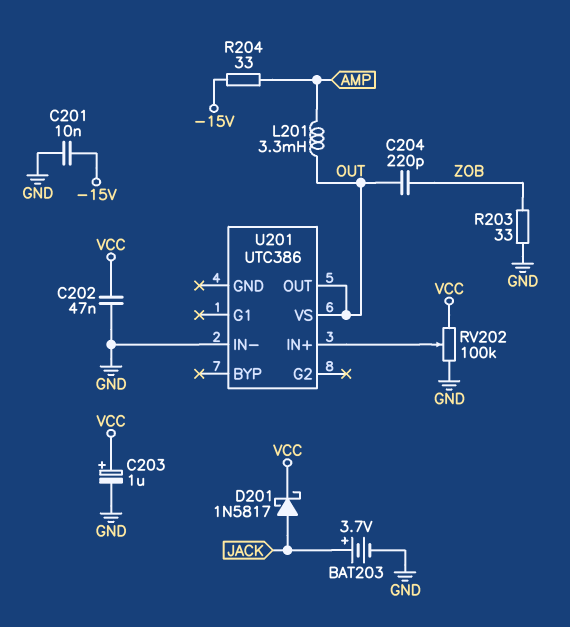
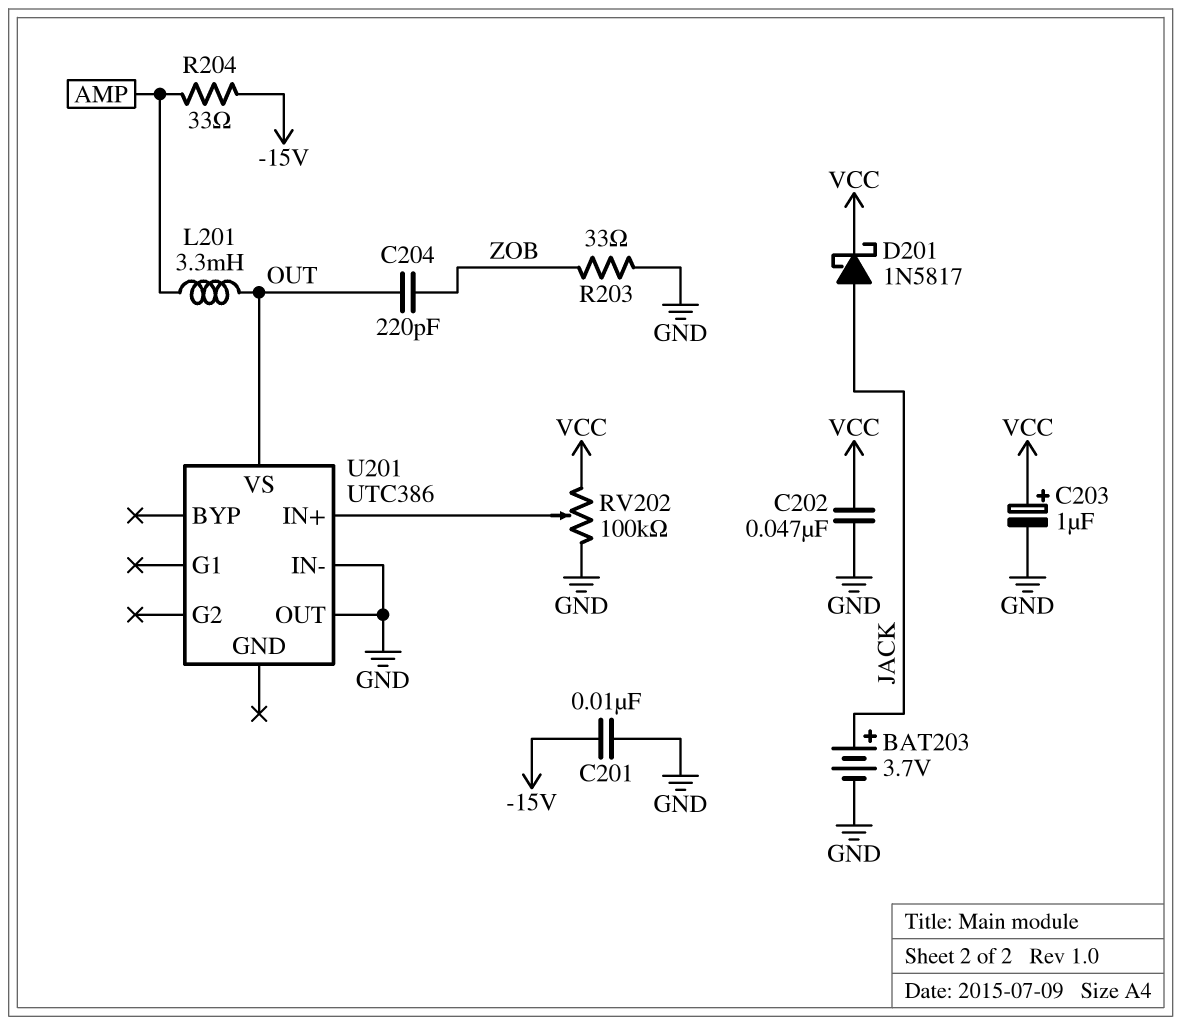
U201 pin OUT: OUT -> GND

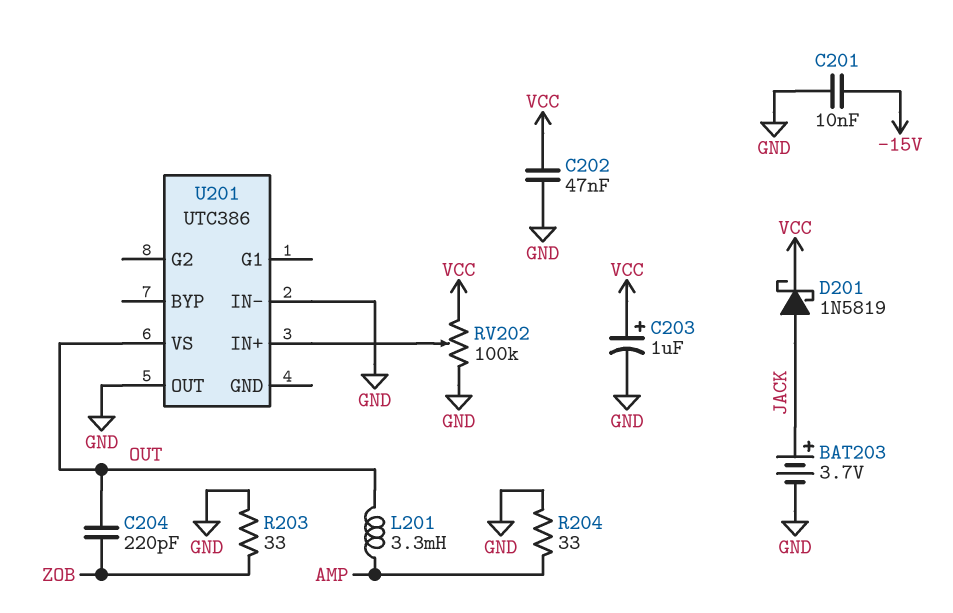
D201: schottky 1N5817 (A JACK, K VCC) -> schottky 1N5819 (A JACK, K VCC)
R204: 33 (-15V, AMP) -> 33 (AMP, GND)

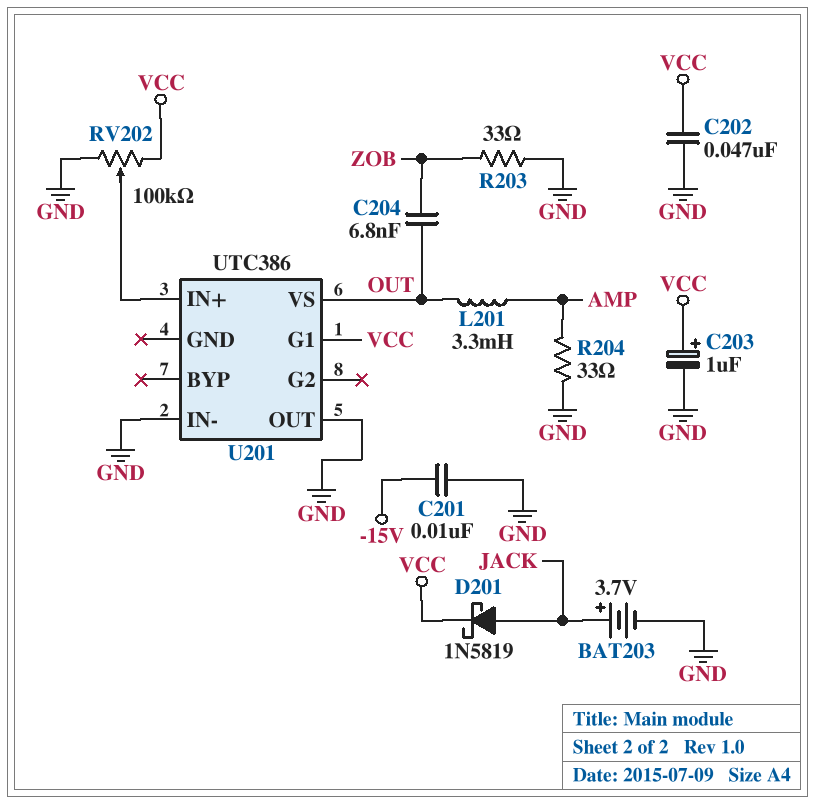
C204: 220pF (OUT, ZOB) -> 6.8nF (OUT, ZOB)
U201 pin G1: none -> VCC

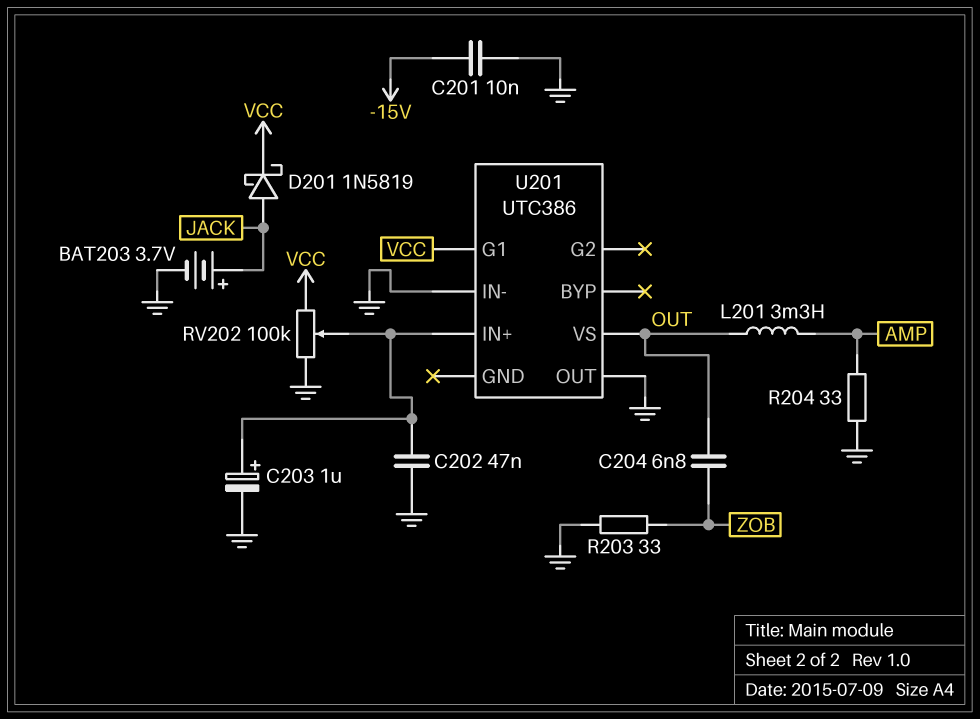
C202: 47nF (GND, VCC) -> 47nF (GND, U201/IN+)
C203: 1uF (plus VCC, minus GND) -> 1uF (plus U201/IN+, minus GND)

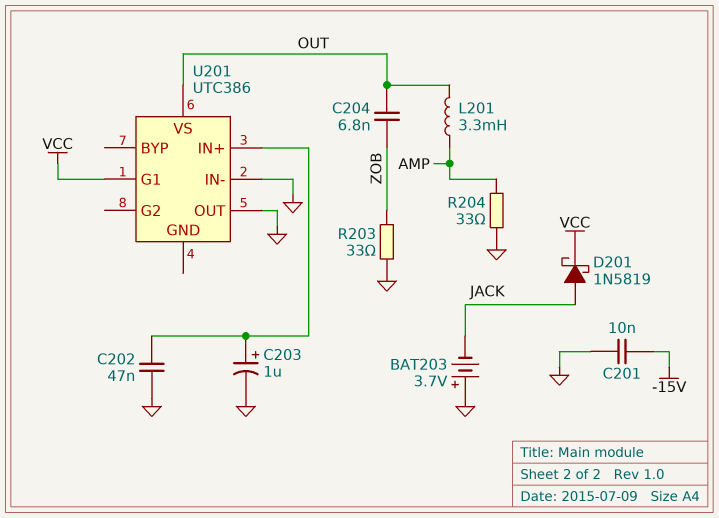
BAT203: 3.7V (plus JACK, minus GND) -> 3.7V (plus GND, minus JACK)
RV202: 100k (GND, VCC, wiper U201/IN+) -> none

